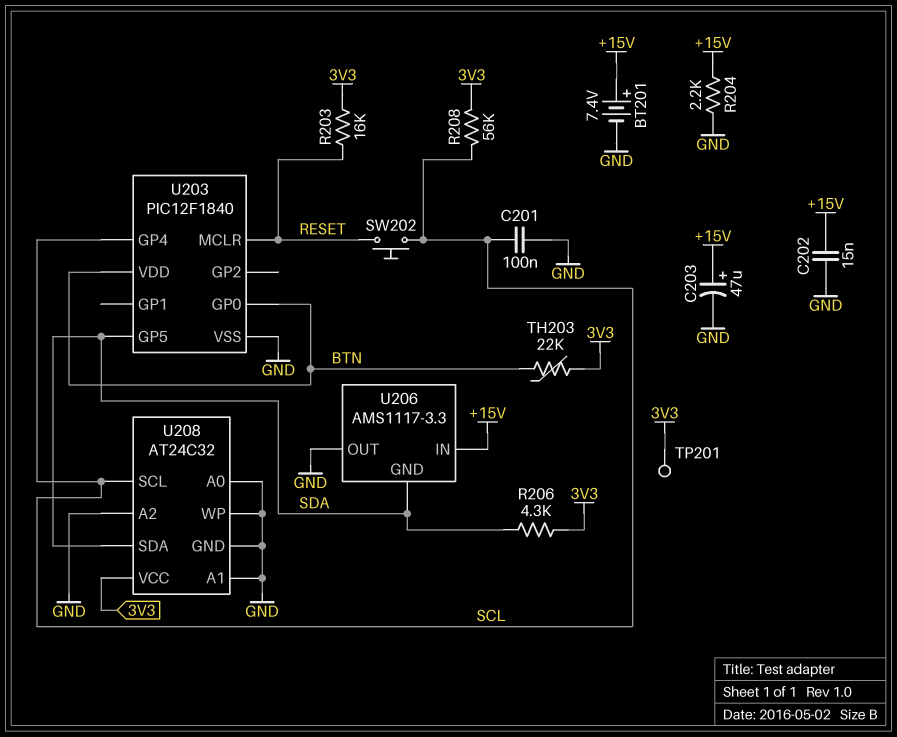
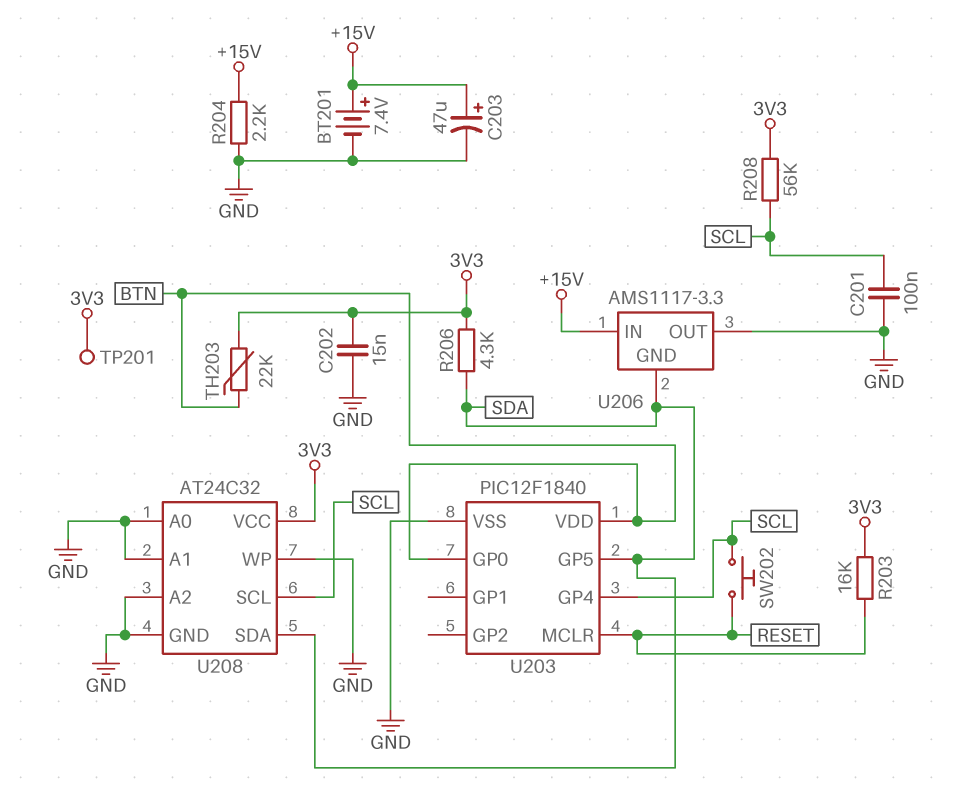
C202: 15nF (+15V, GND) -> 15nF (3V3, GND)

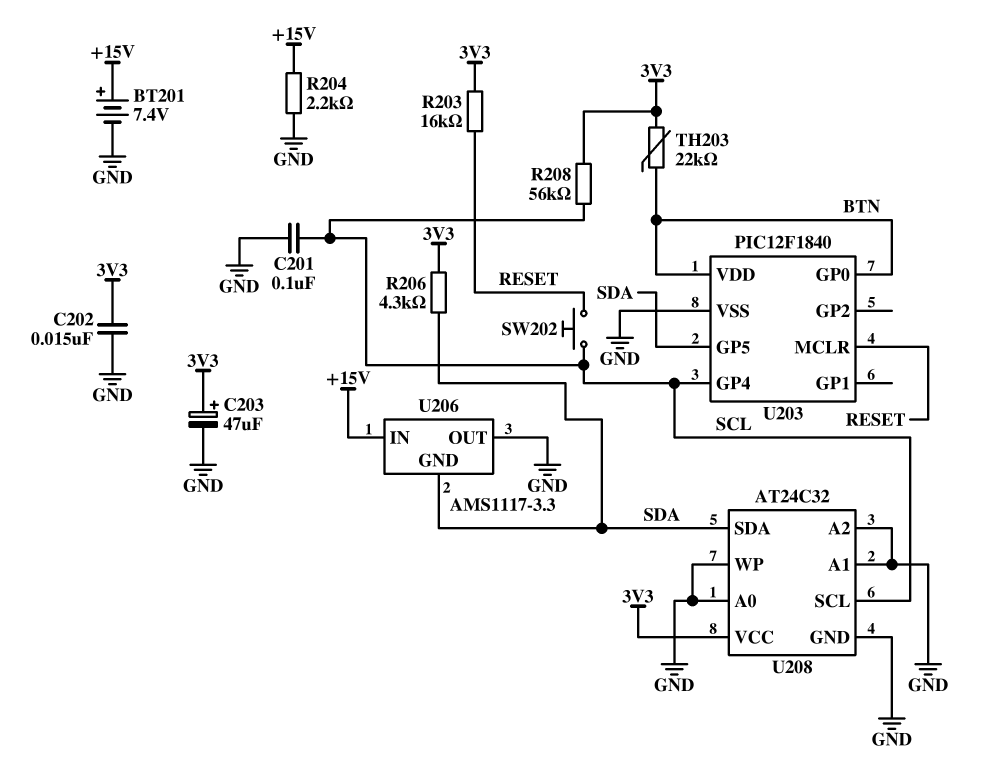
C203: 47uF (plus +15V, minus GND) -> 47uF (plus 3V3, minus GND)
TP201: test point (3V3) -> none

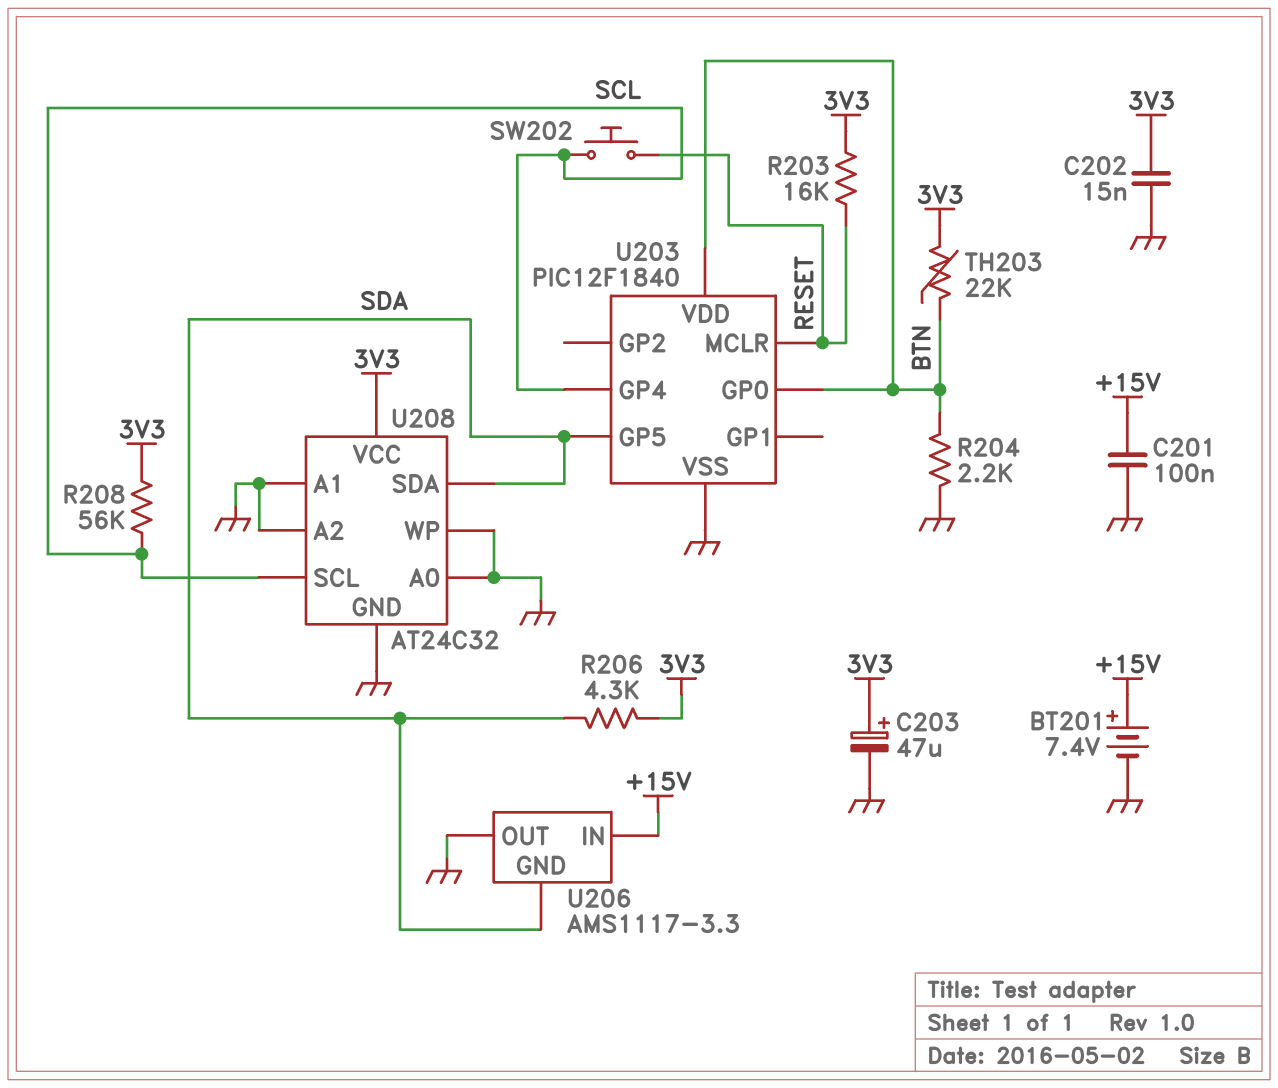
C201: 100nF (GND, SCL) -> 100nF (+15V, GND)
R204: 2.2k (+15V, GND) -> 2.2k (BTN, GND)

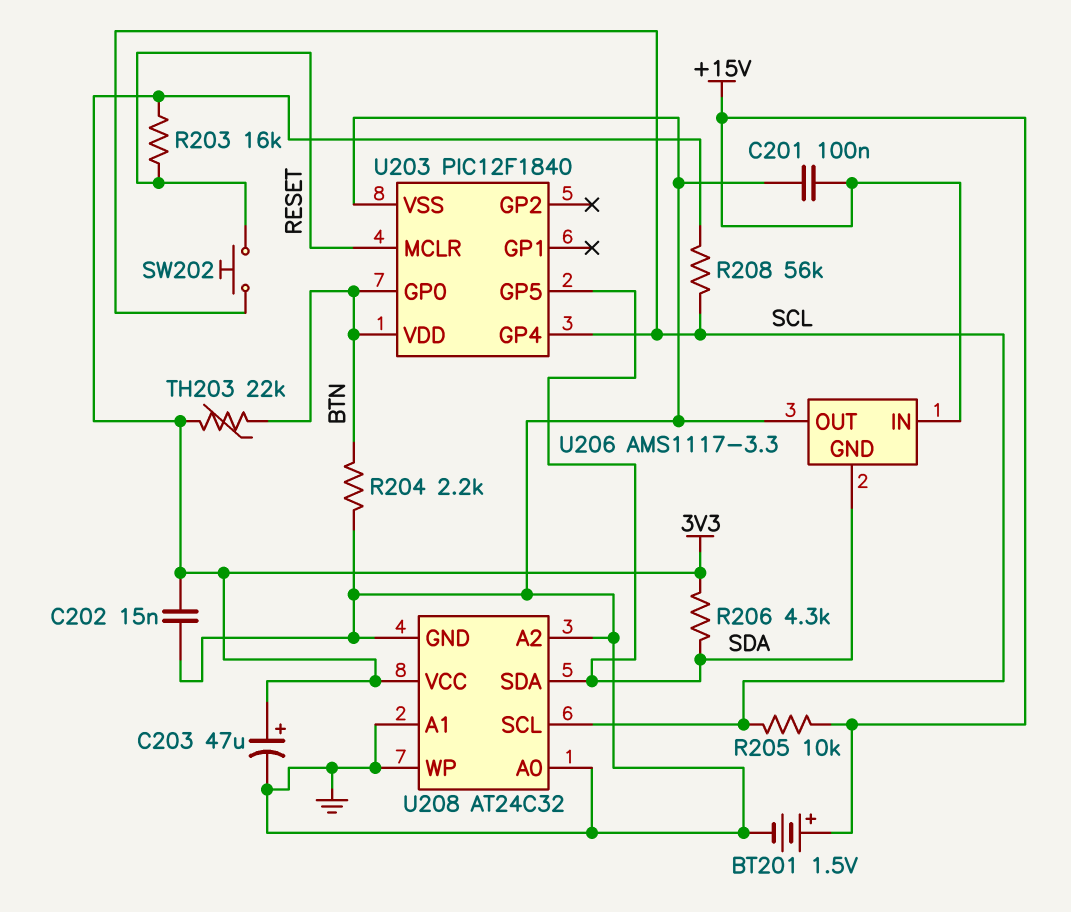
BT201: 7.4V (plus +15V, minus GND) -> 1.5V (plus +15V, minus GND)
R205: none -> 10k (+15V, SCL)

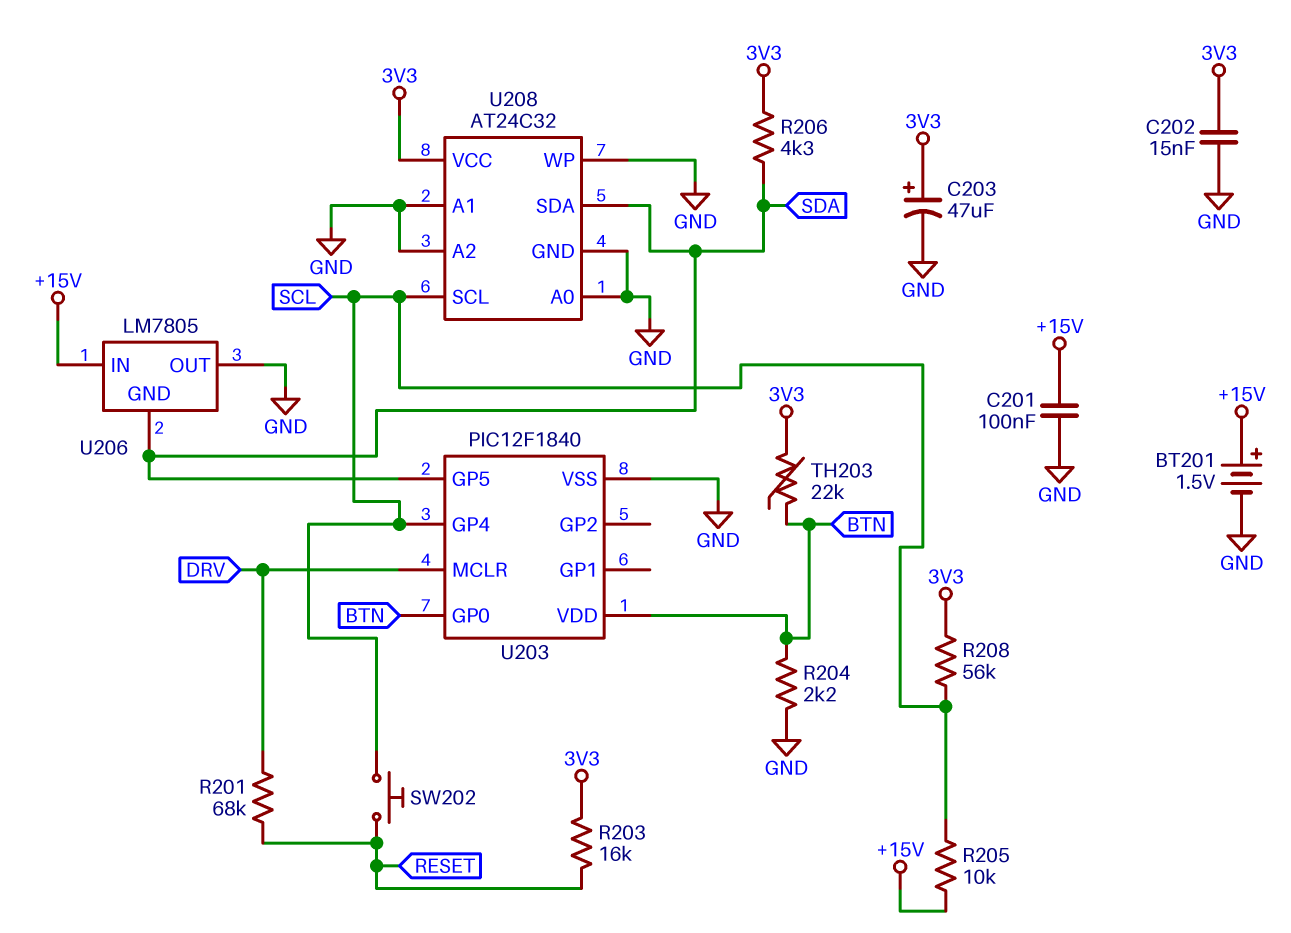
R201: none -> 68k (DRV, RESET)
U203 pin MCLR: RESET -> DRV
U206: AMS1117-3.3 -> LM7805

